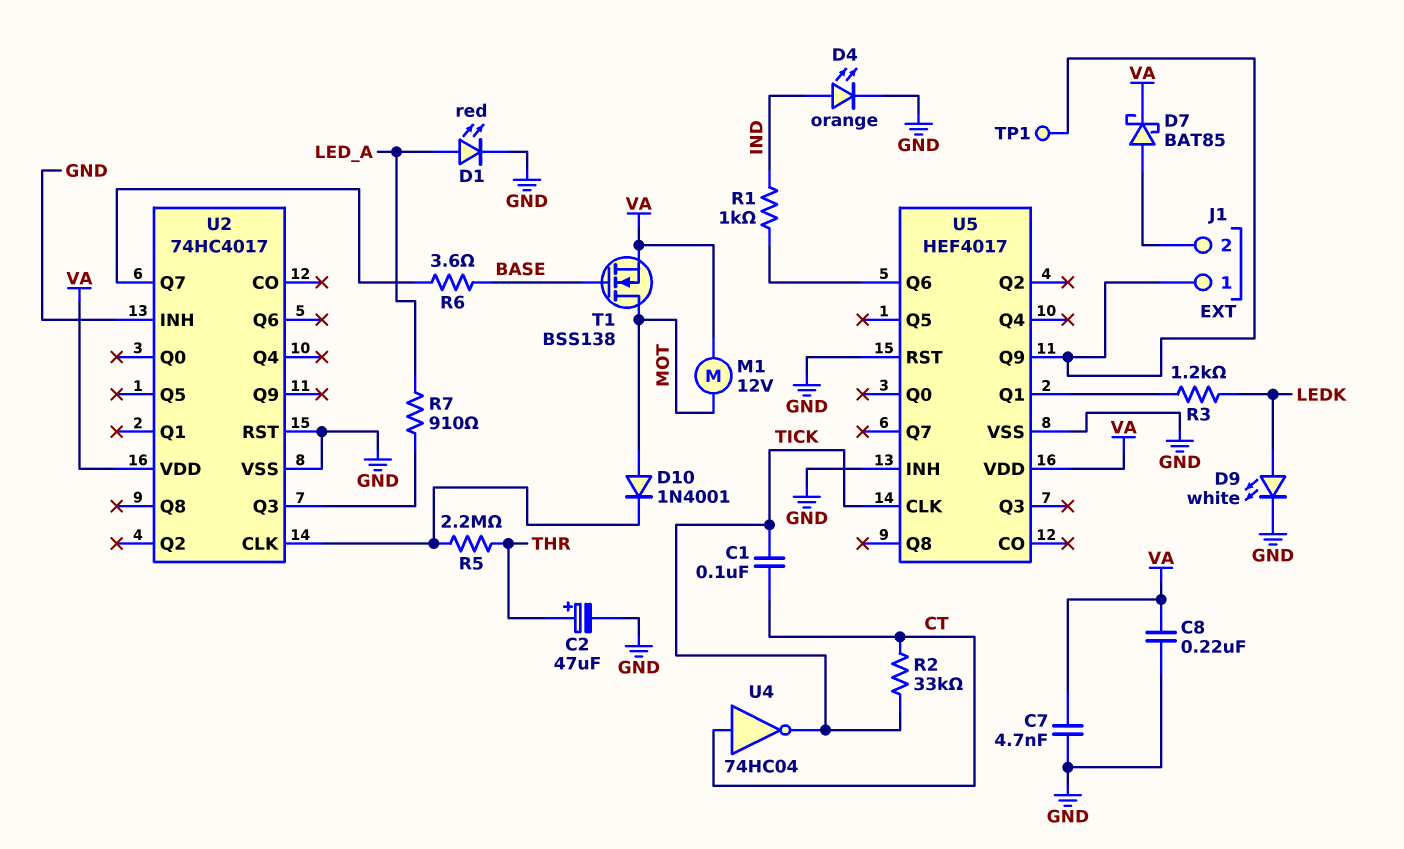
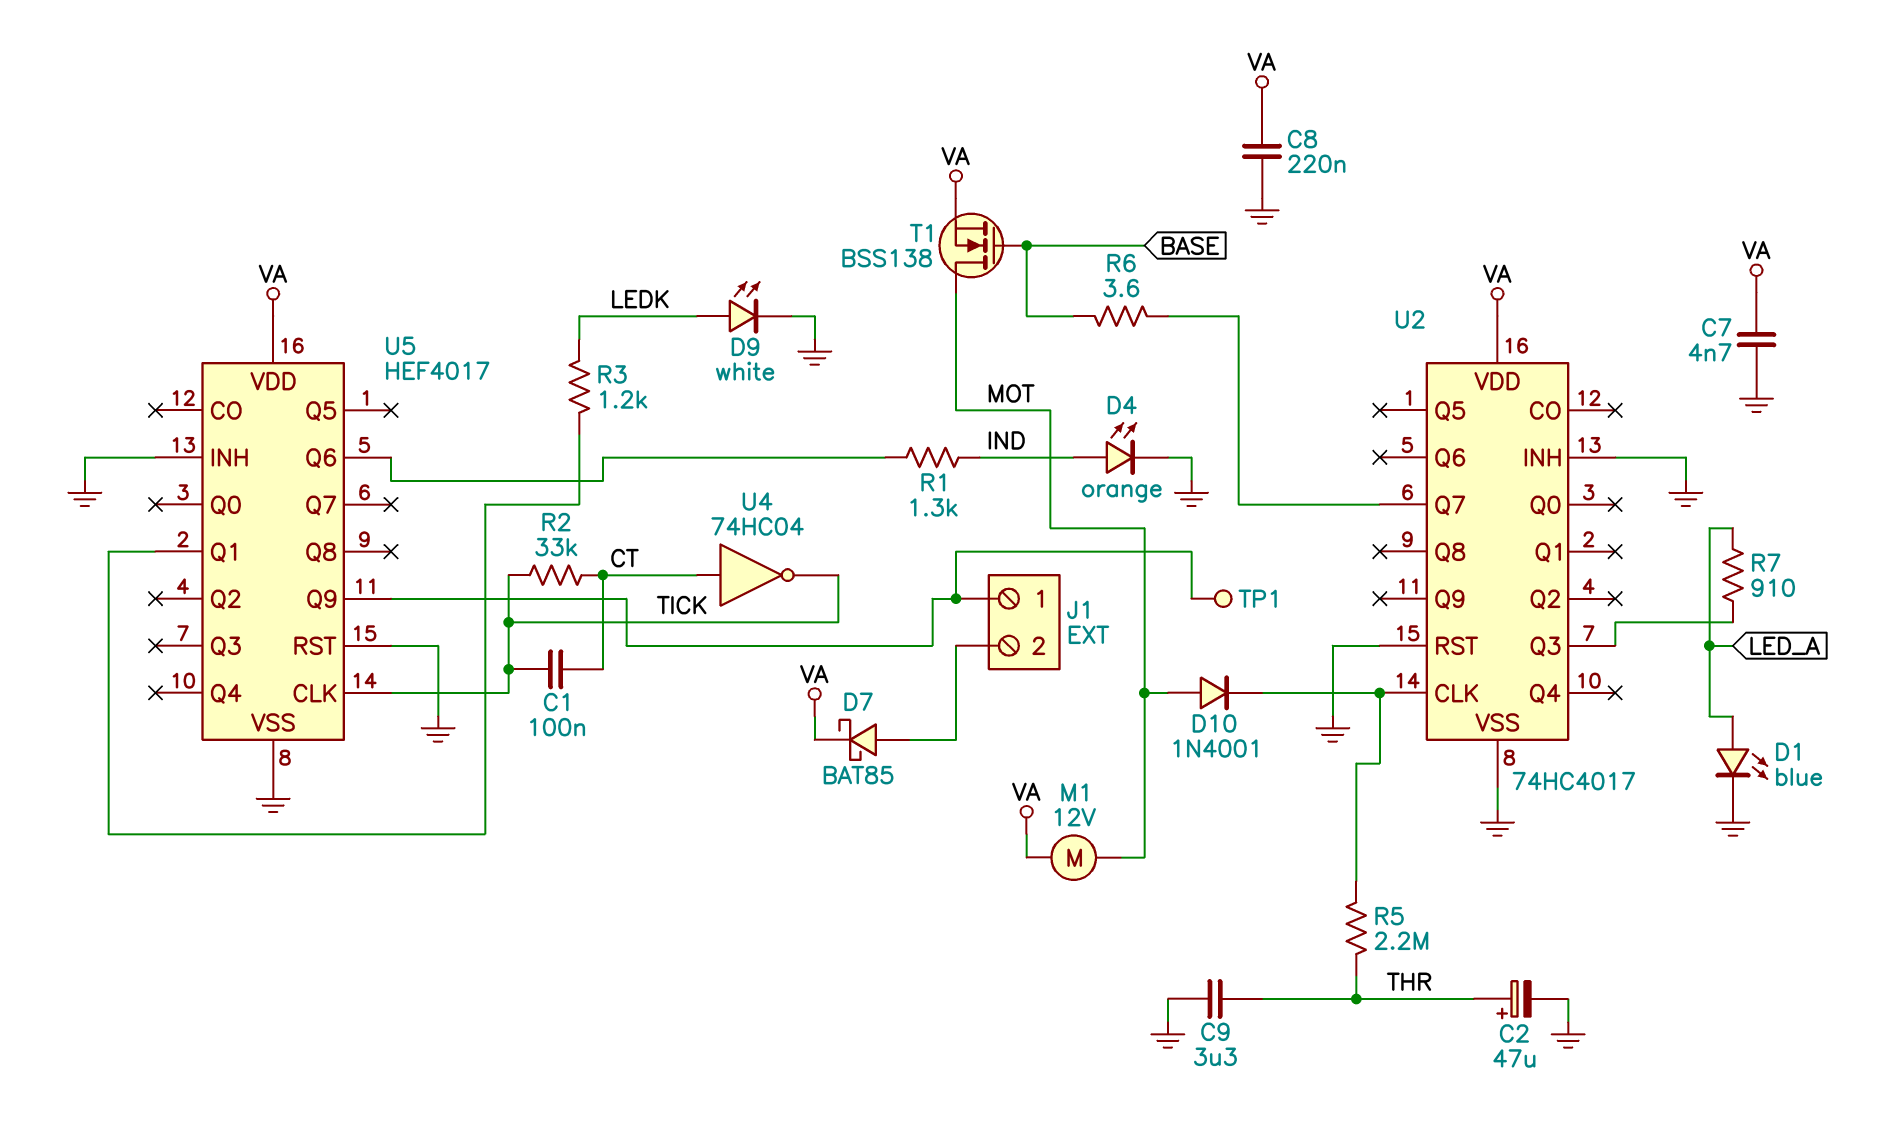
C9: none -> 3.3uF (GND, THR)
D1: LED red (A LED_A, K GND) -> LED blue (A LED_A, K GND)
R1: 1k (IND, U5/Q6) -> 1.3k (IND, U5/Q6)

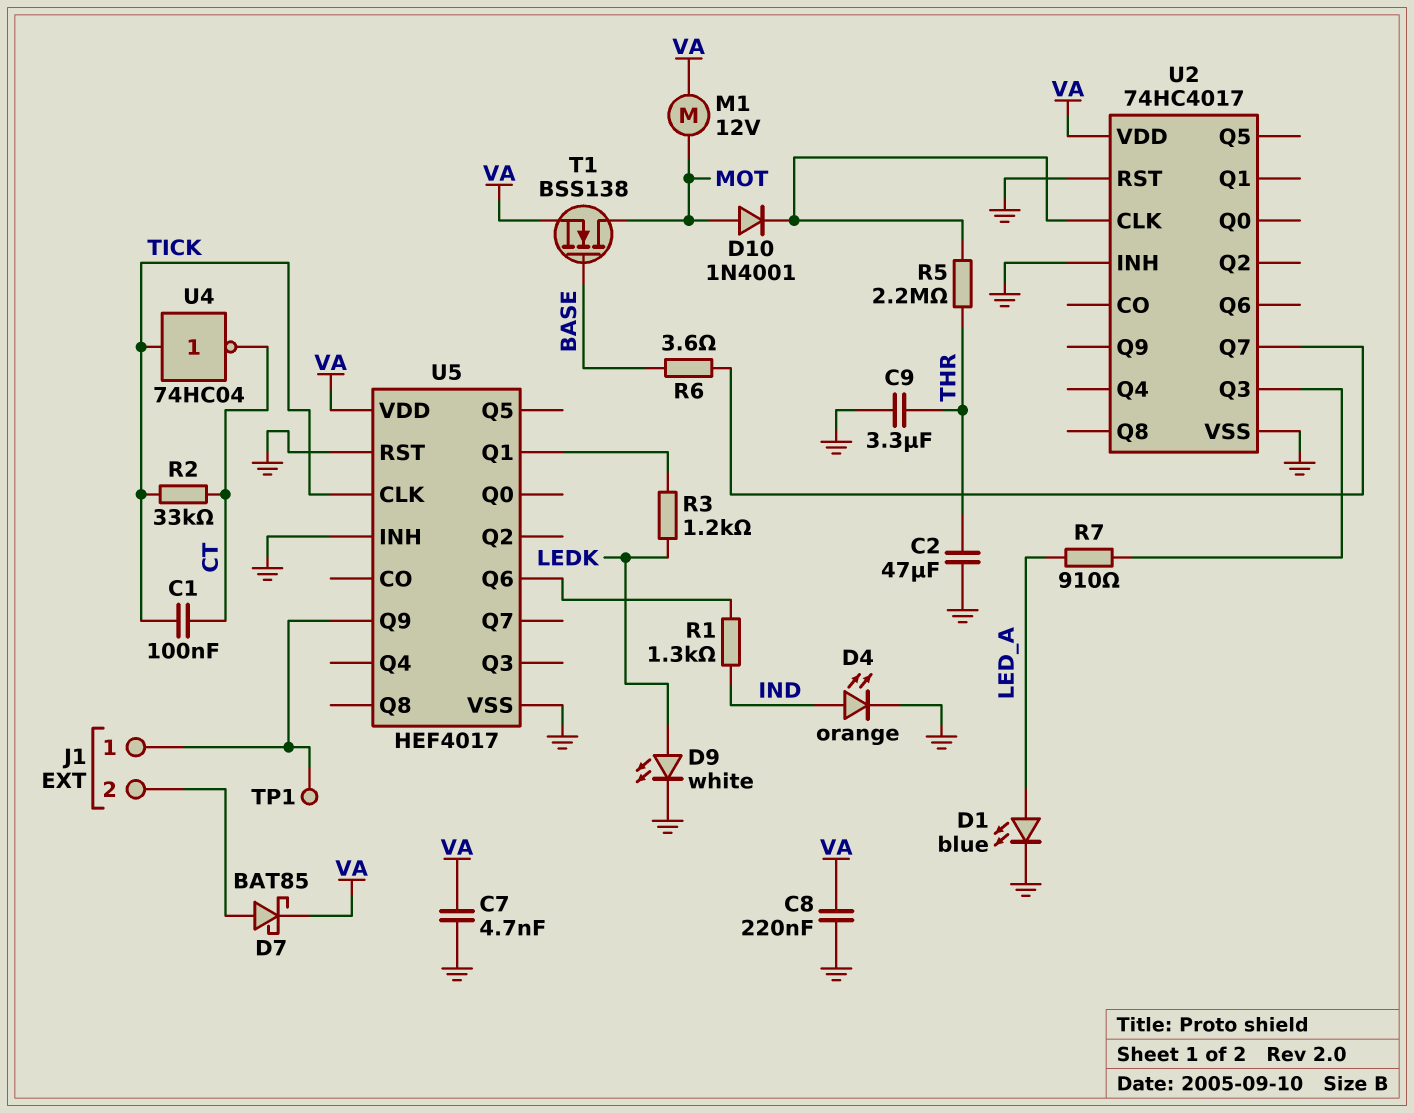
C2: 47uF (plus THR, minus GND) -> 47uF (GND, THR)
U4: NOT 74HC04 (in CT, out TICK) -> NOT 74HC04 (in TICK, out CT)

